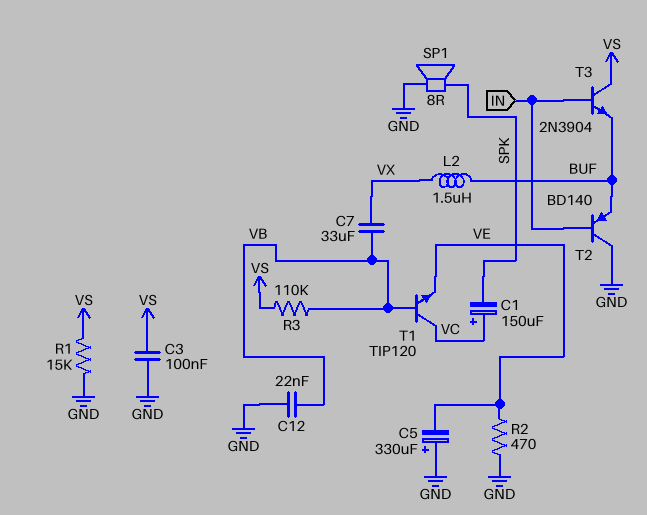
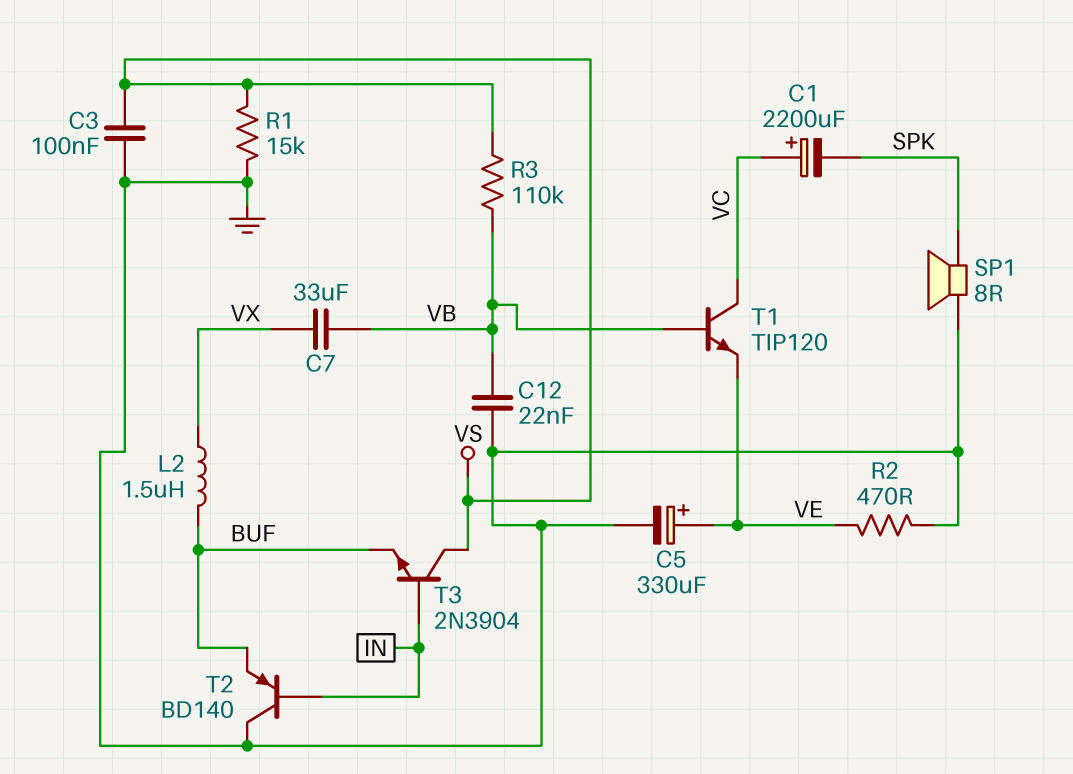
C1: 150uF (plus VC, minus SPK) -> 2200uF (plus VC, minus SPK)
C5: 330uF (plus GND, minus VE) -> 330uF (plus VE, minus GND)

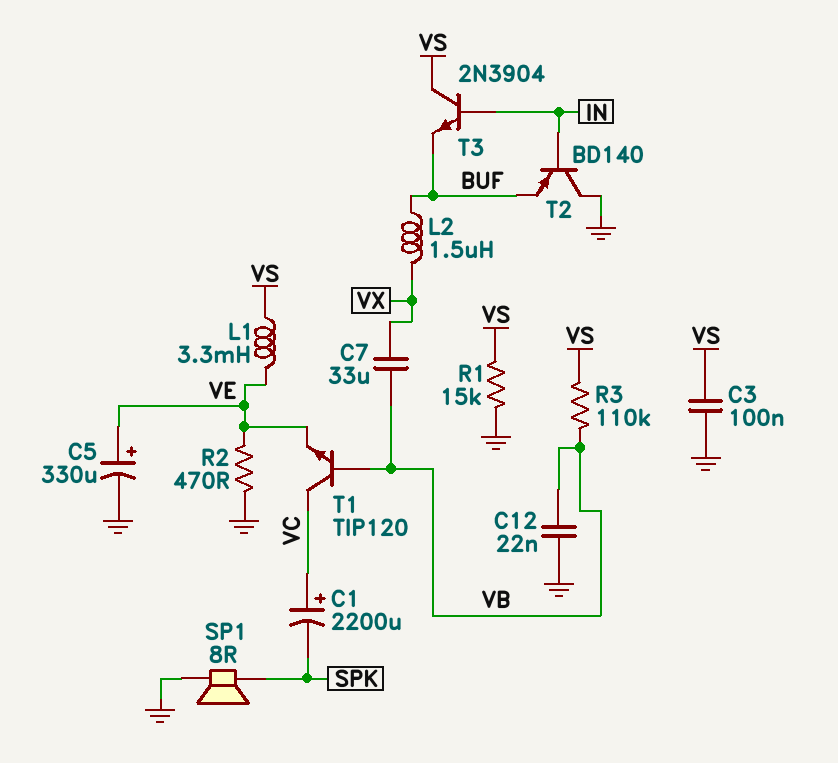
L1: none -> 3.3mH (VE, VS)

